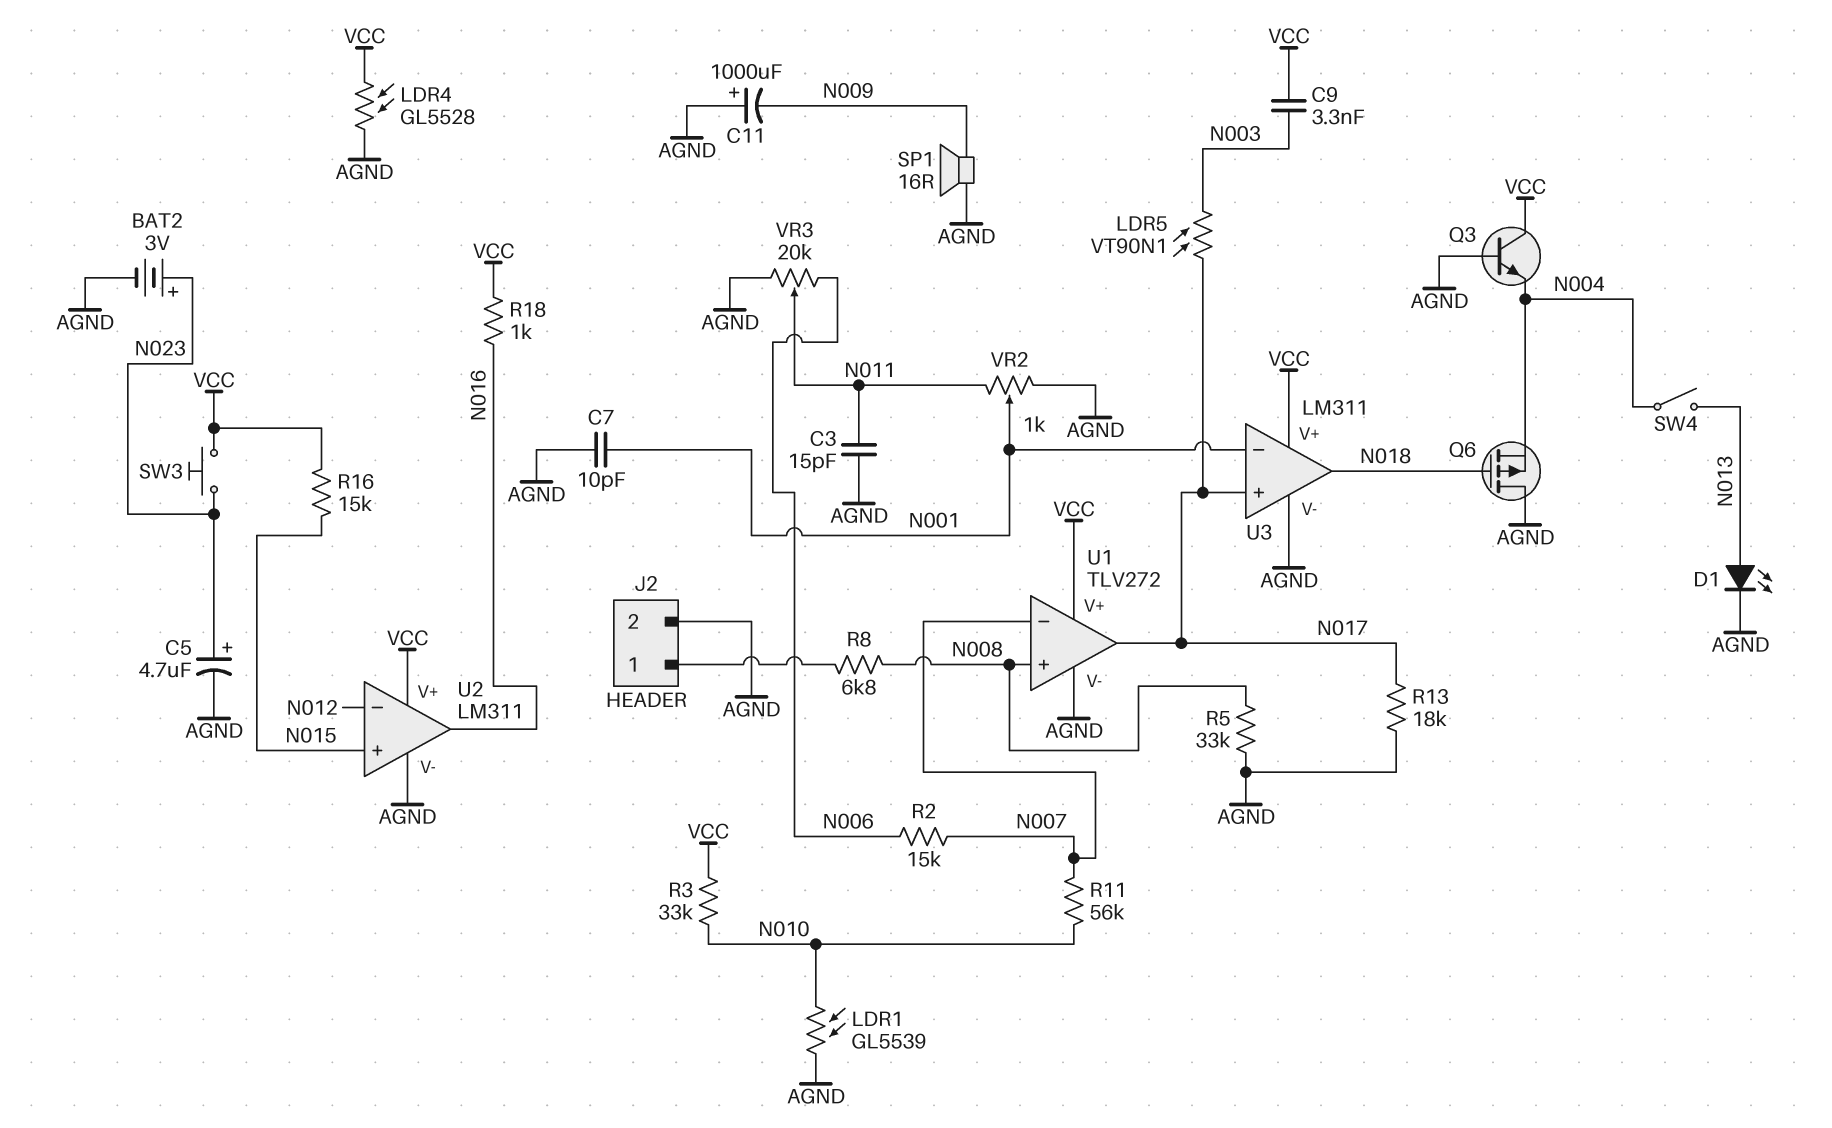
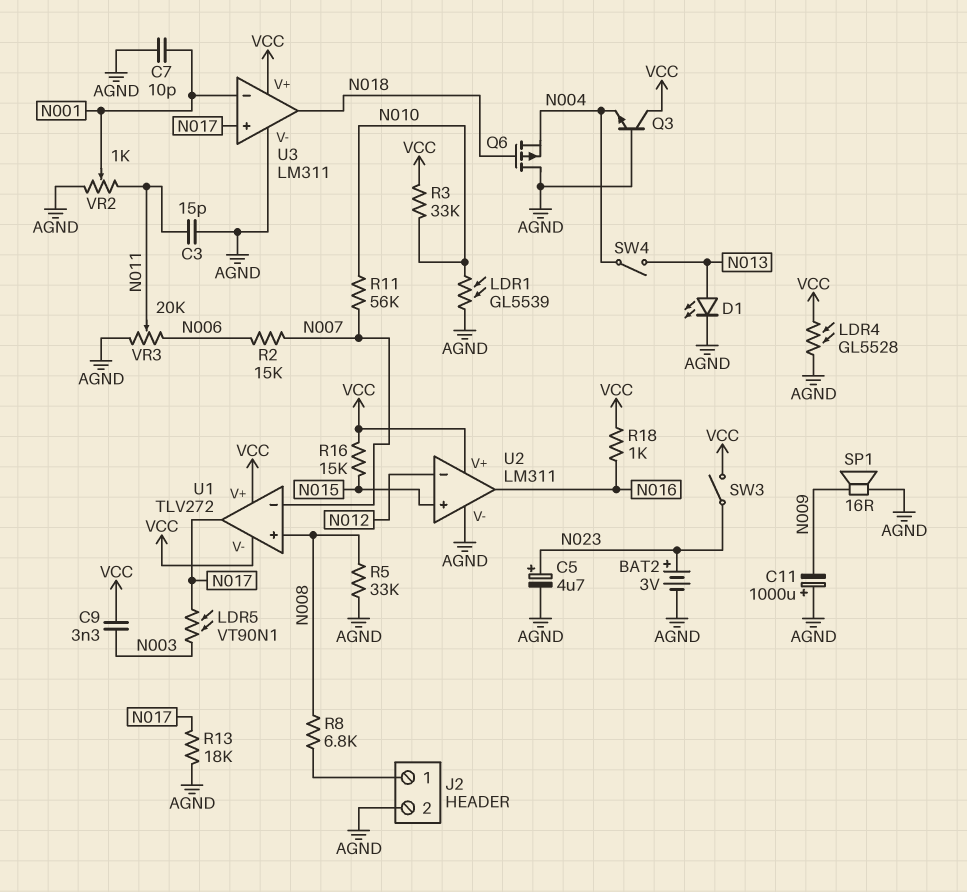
SW3: button (N023, VCC) -> switch (N023, VCC)
U1 pin V-: AGND -> VCC

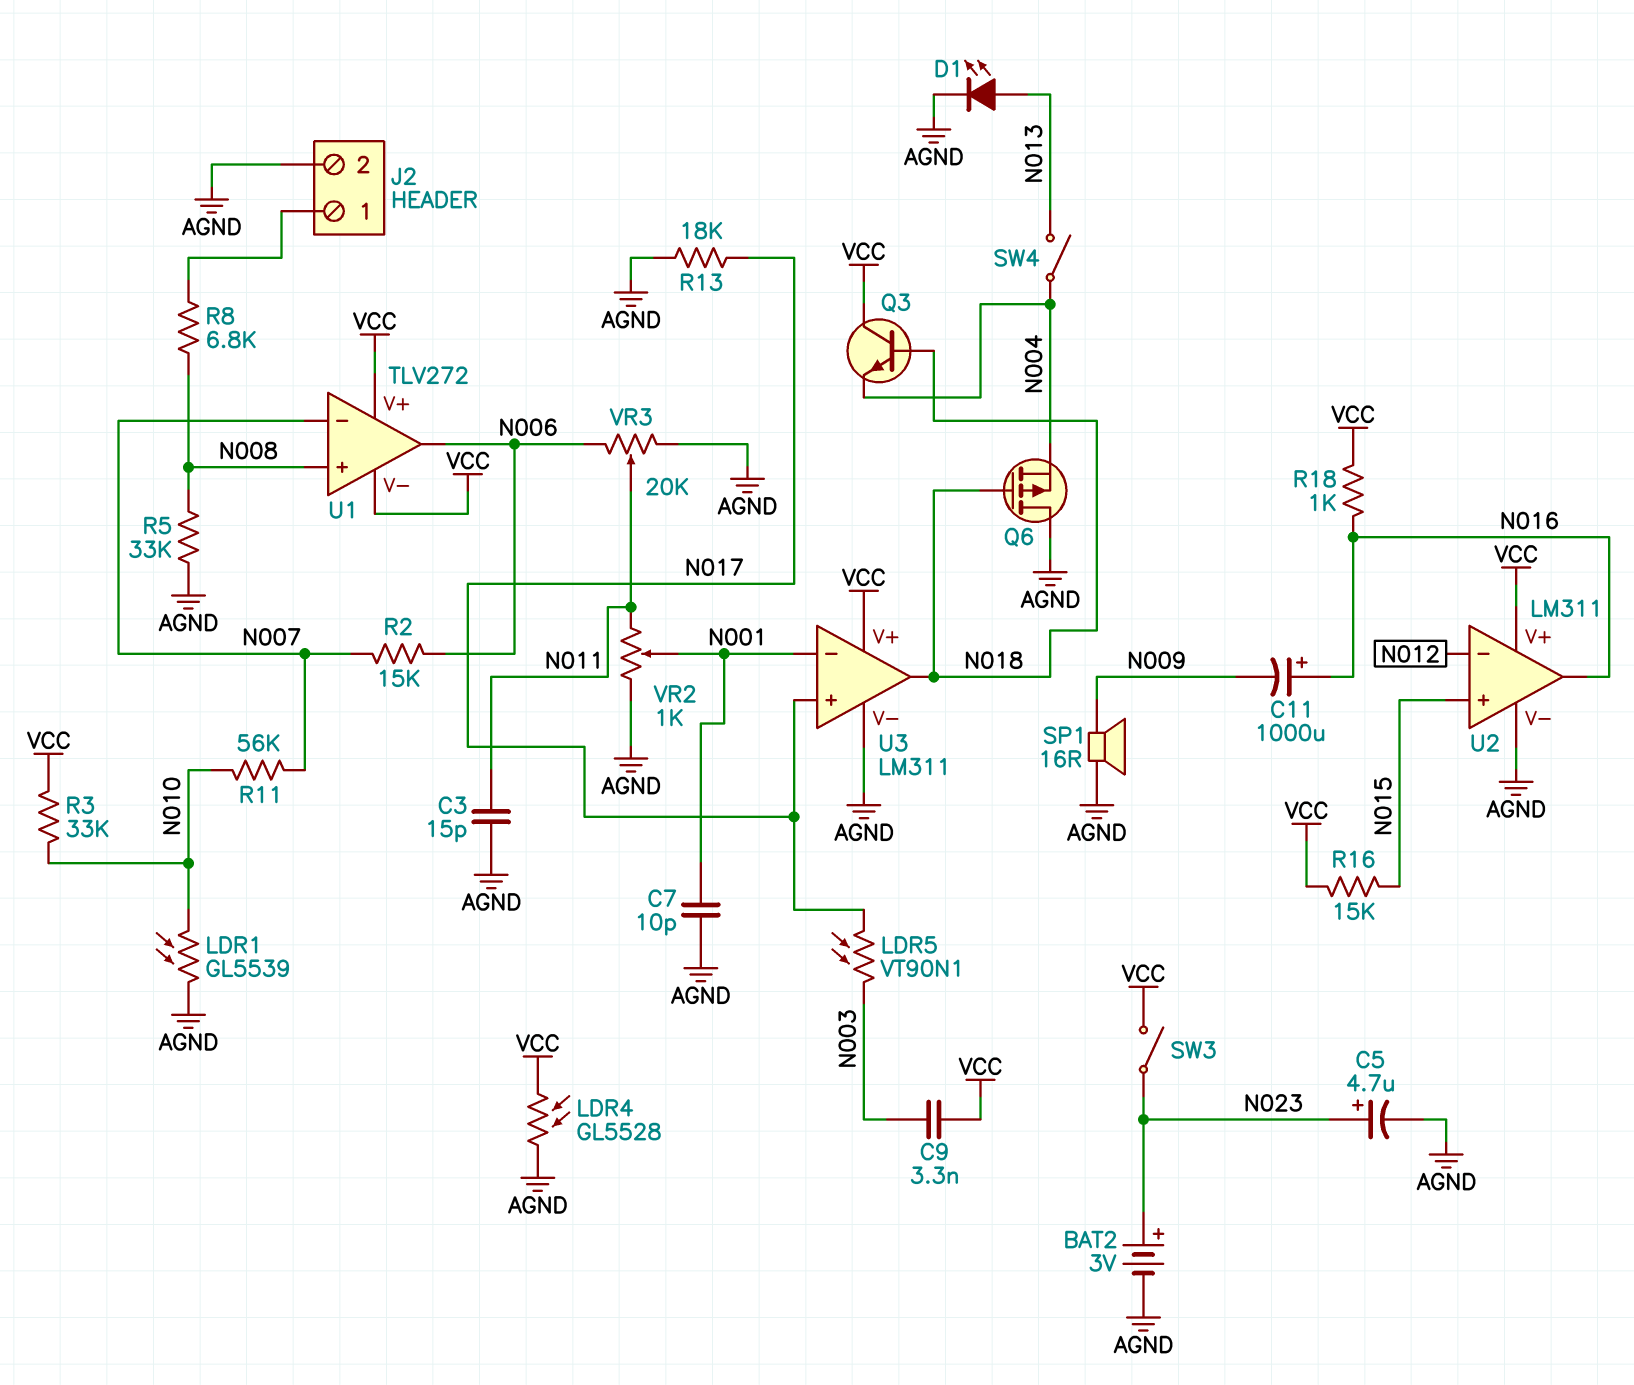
C11: 1000uF (plus AGND, minus N009) -> 1000uF (plus N016, minus N009)
Q3: NPN (B AGND, C VCC, E N004) -> NPN (B N018, C VCC, E N004)
U1 pin out: N017 -> N006

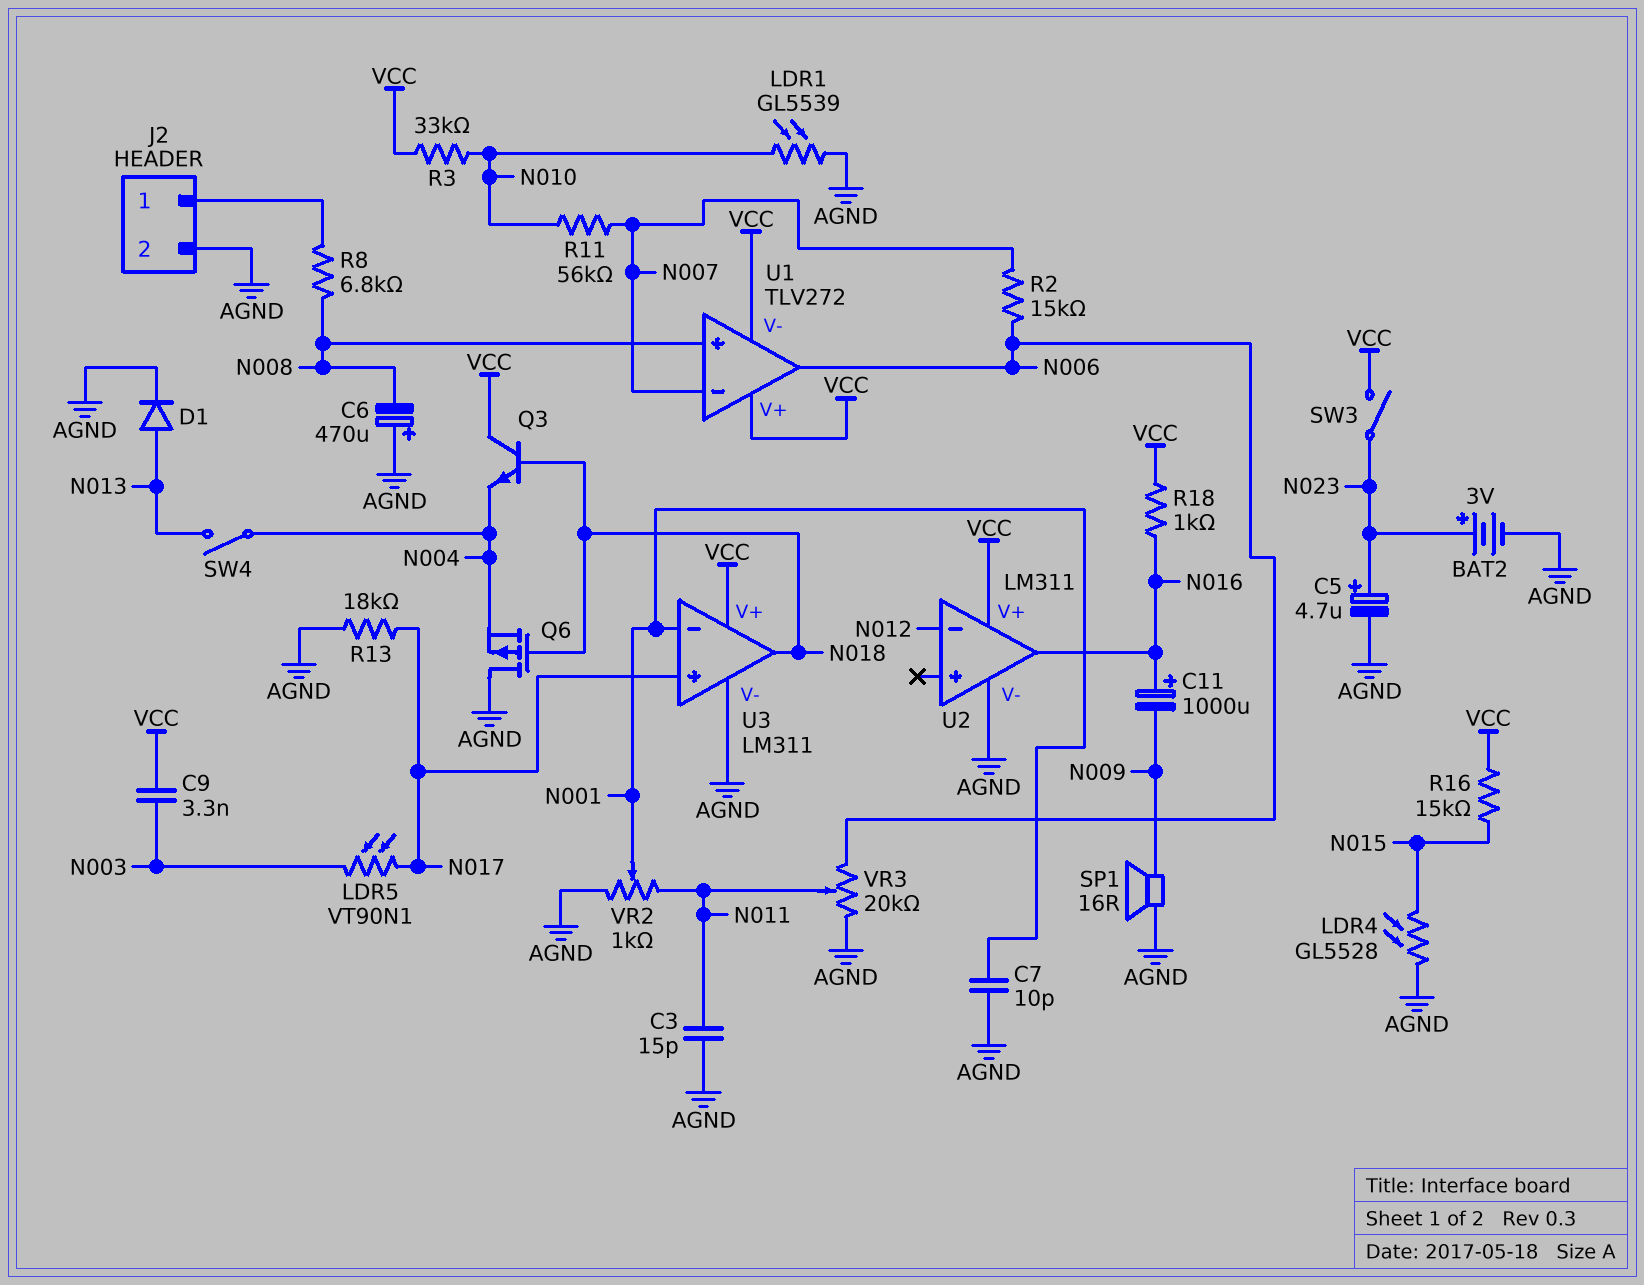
C6: none -> 470uF (plus AGND, minus N008)
D1: LED (A N013, K AGND) -> diode (A N013, K AGND)
LDR4: GL5528 (AGND, VCC) -> GL5528 (AGND, N015)
R5: 33k (AGND, N008) -> none
U2 pin in+: N015 -> none

